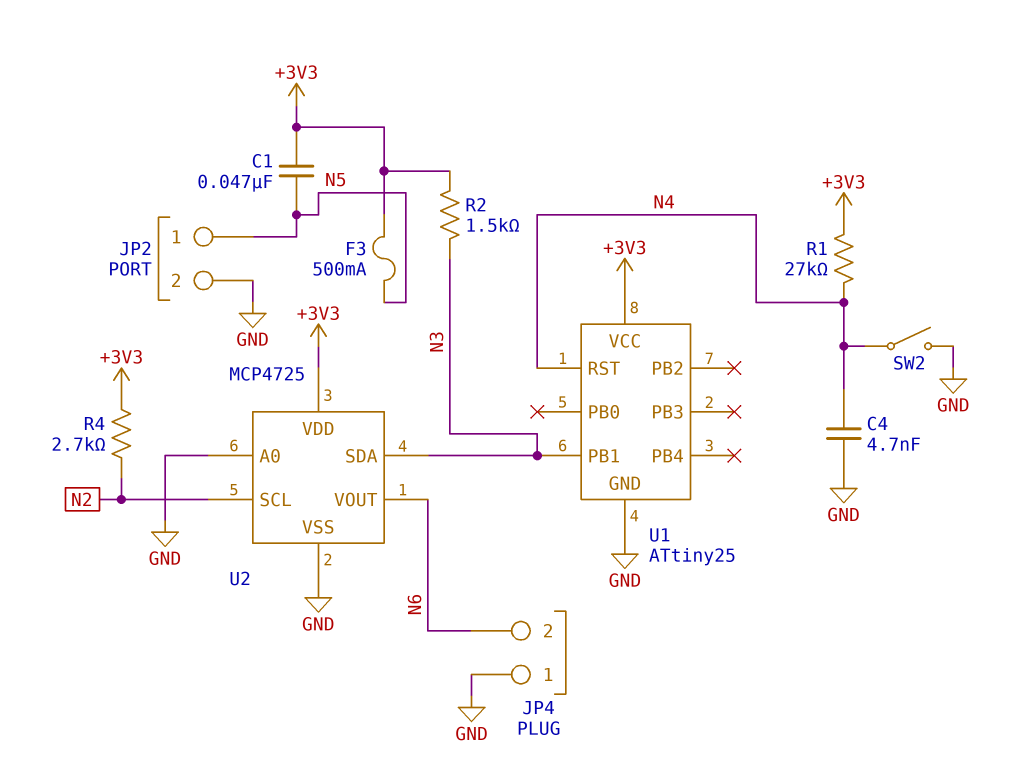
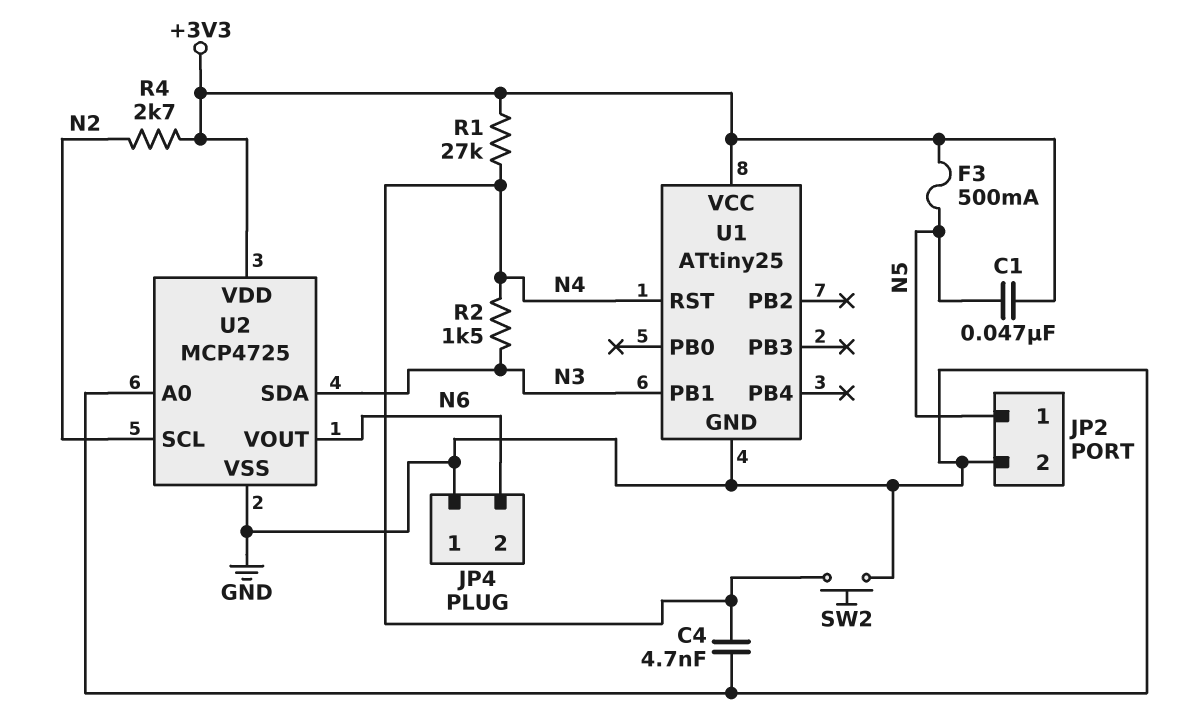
R2: 1.5k (+3V3, N3) -> 1.5k (N3, N4)
SW2: switch (GND, N4) -> button (GND, N4)

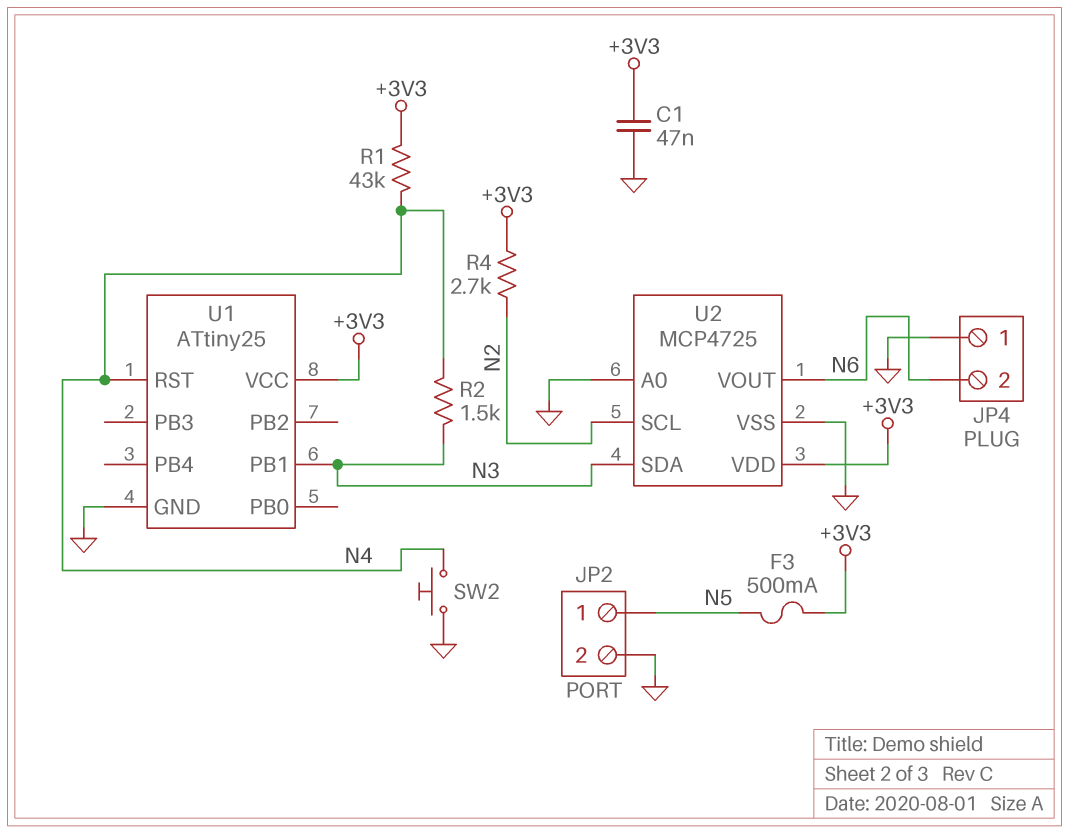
C1: 47nF (+3V3, N5) -> 47nF (+3V3, GND)
C4: 4.7nF (GND, N4) -> none
R1: 27k (+3V3, N4) -> 43k (+3V3, N4)

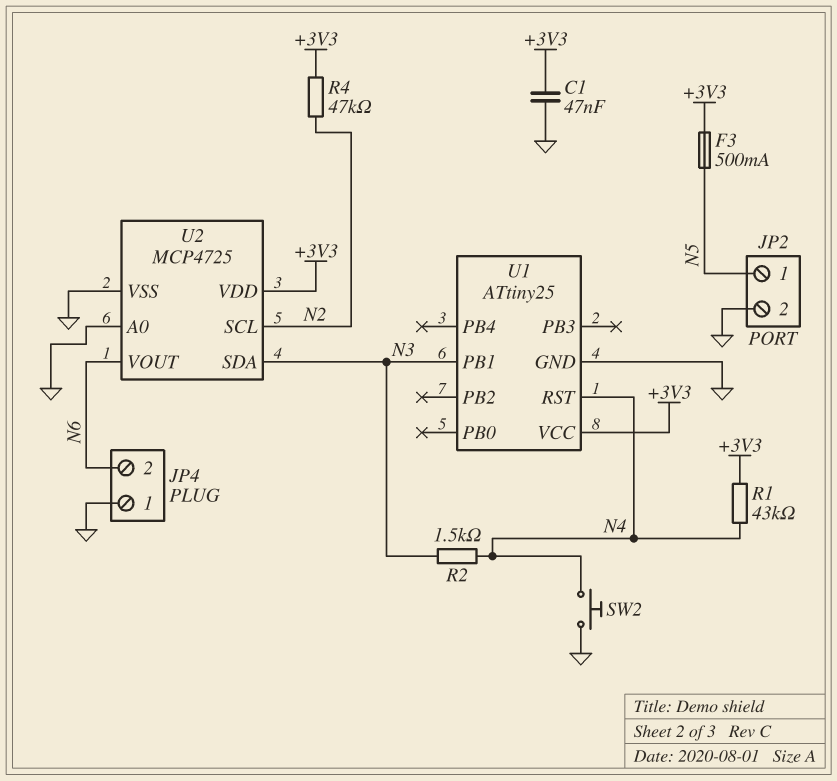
R4: 2.7k (+3V3, N2) -> 47k (+3V3, N2)

